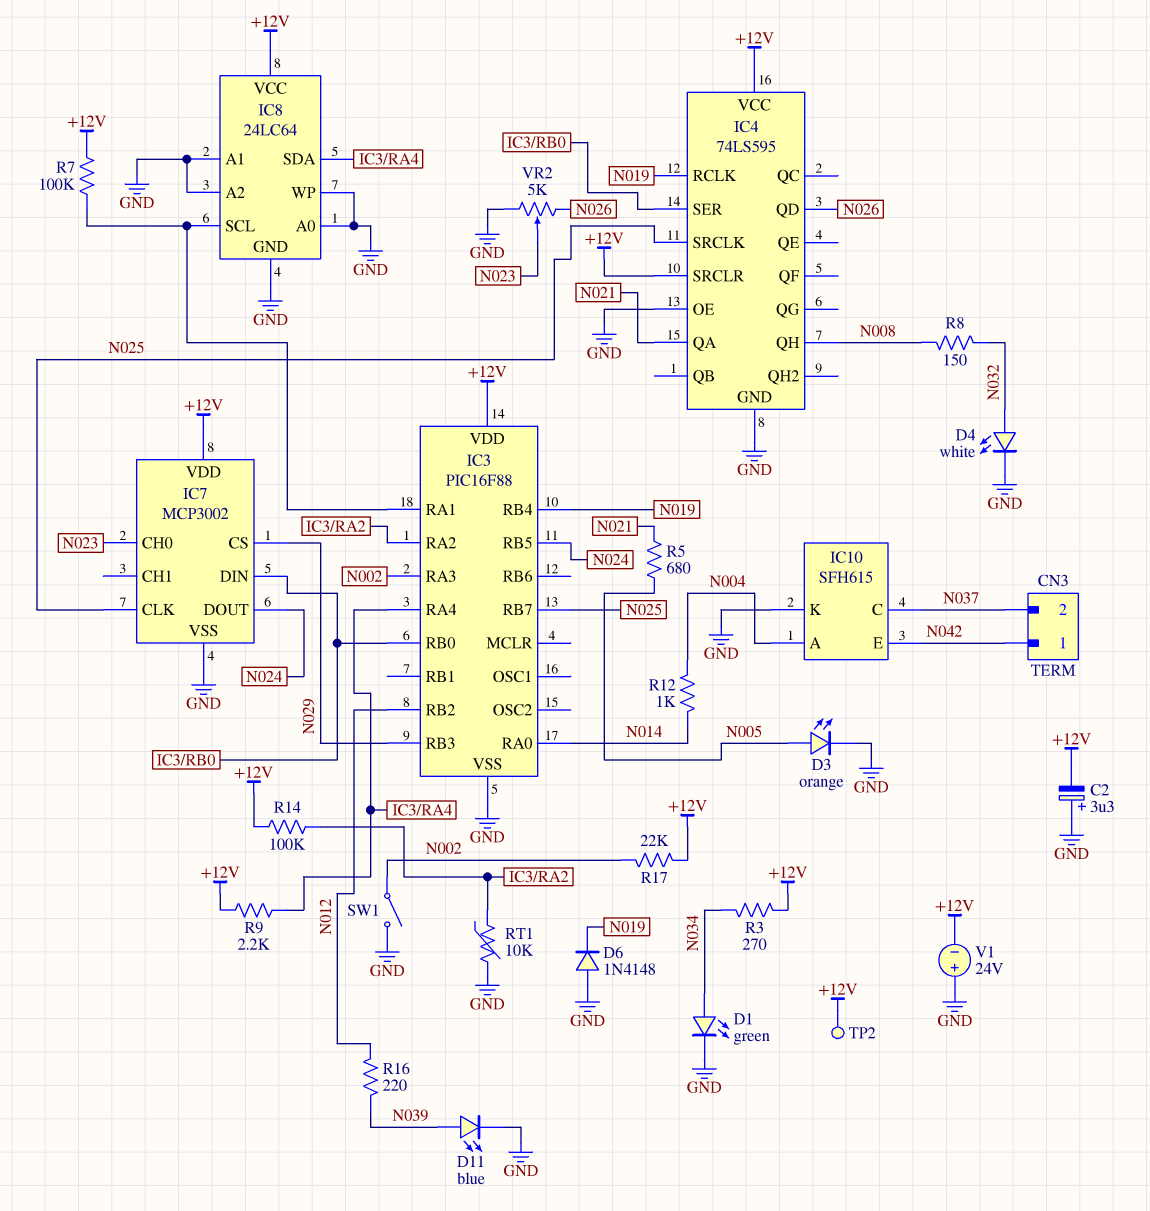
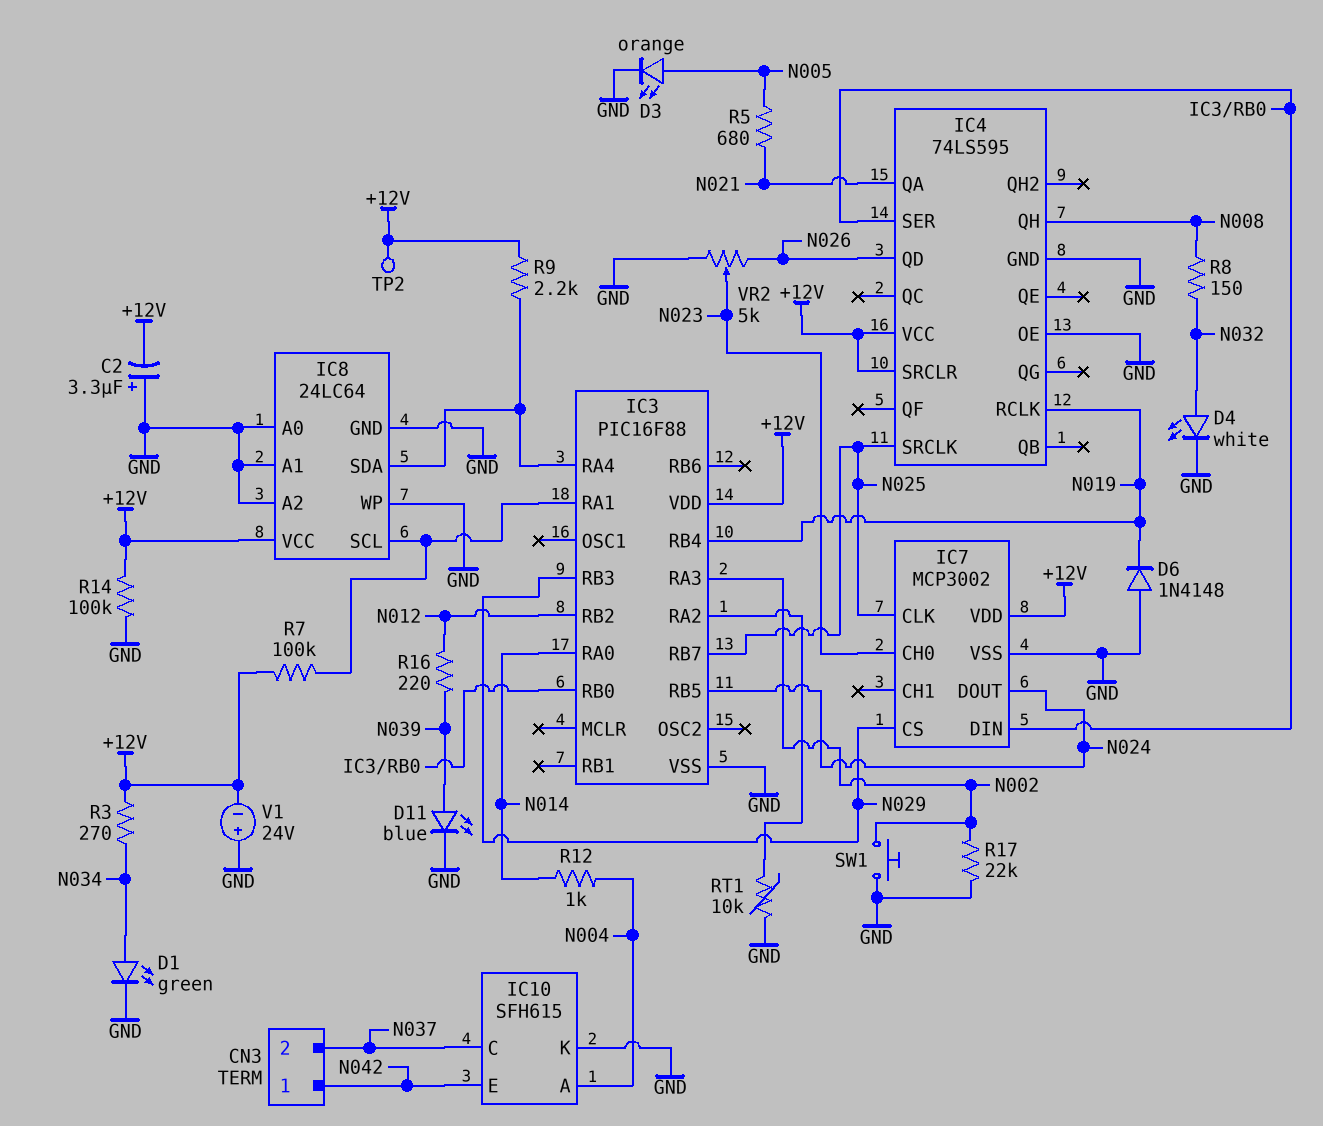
R14: 100k (+12V, IC3/RA2) -> 100k (+12V, GND)
R17: 22k (+12V, N002) -> 22k (GND, N002)
SW1: switch (GND, N002) -> button (GND, N002)

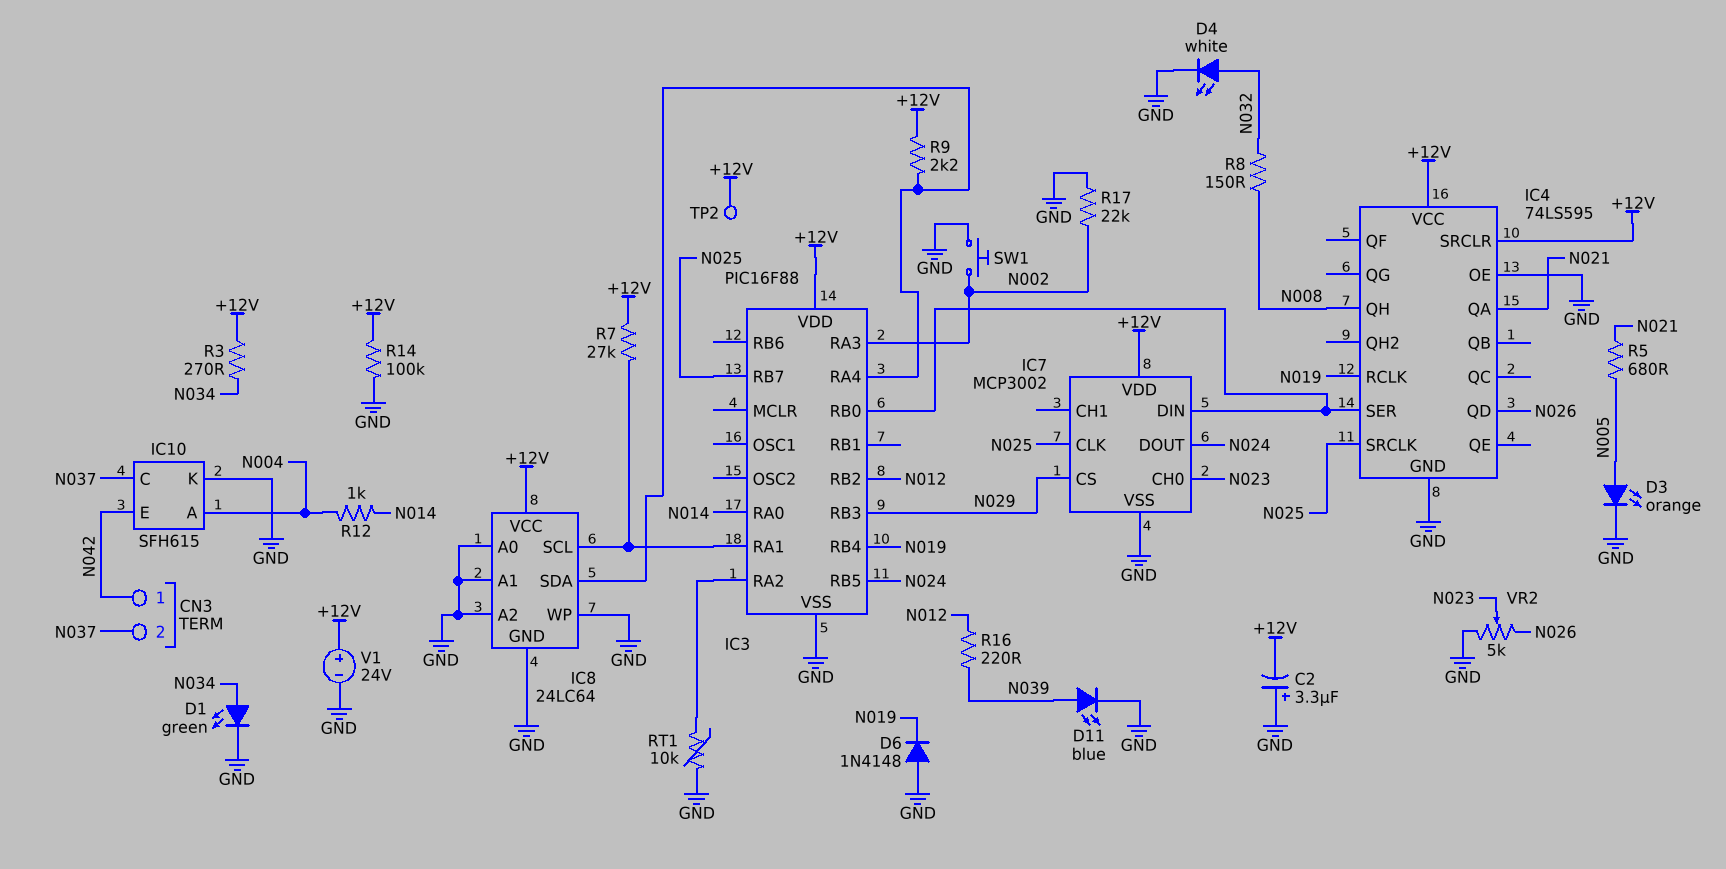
R7: 100k (+12V, IC3/RA1) -> 27k (+12V, IC3/RA1)
V1: 24V (plus GND, minus +12V) -> 24V (plus +12V, minus GND)

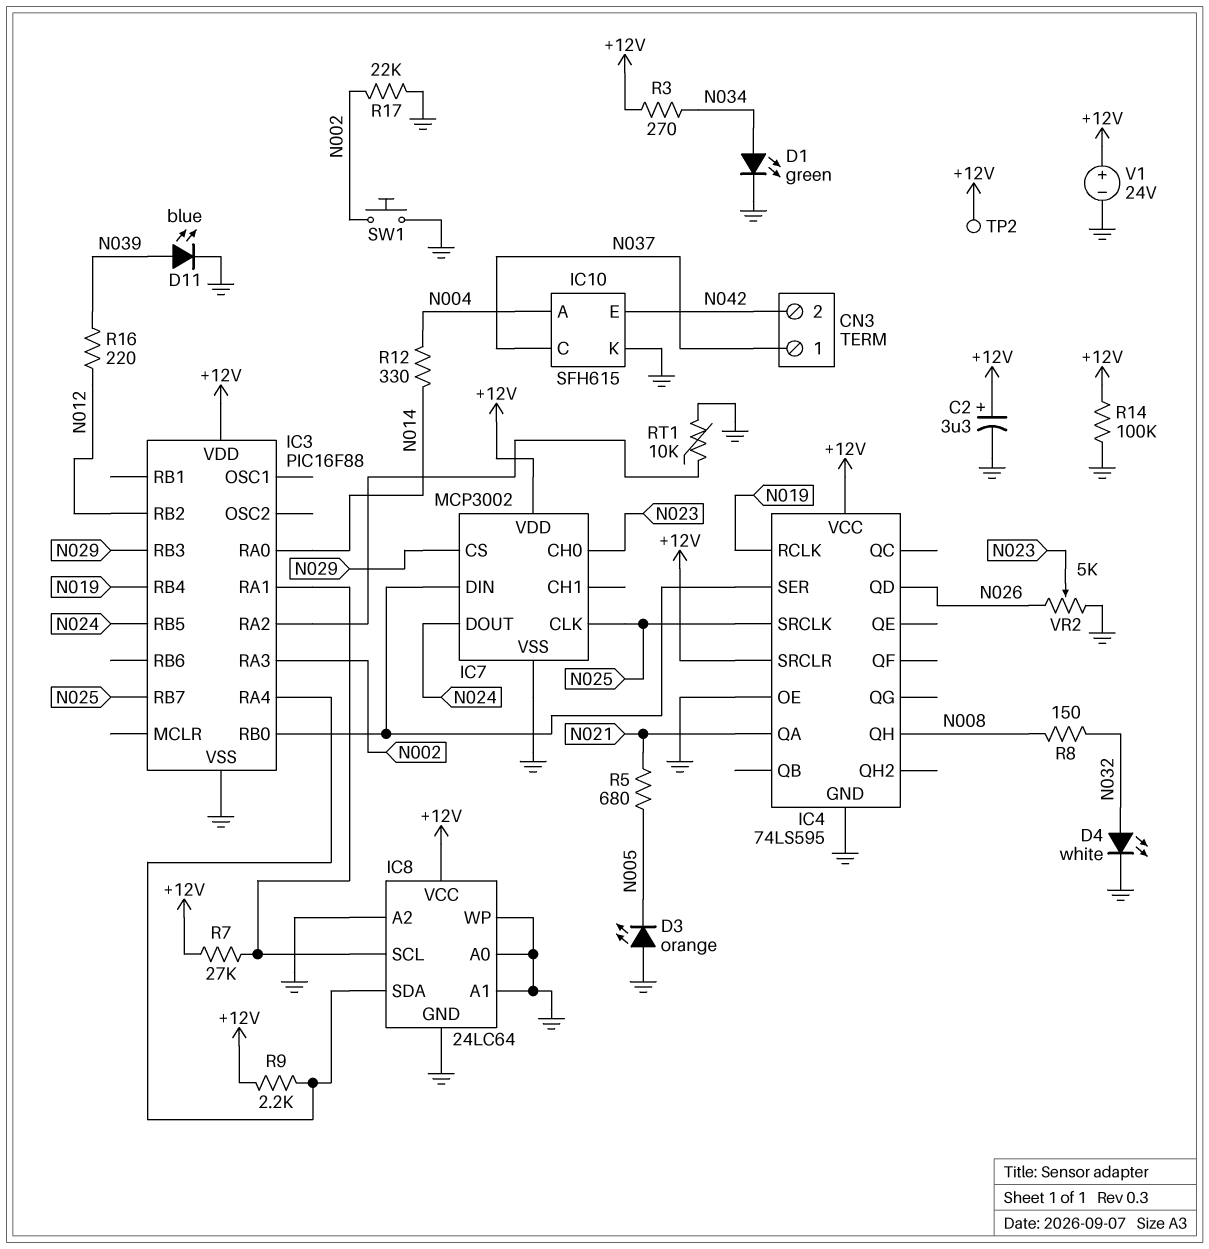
C2: 3.3uF (plus GND, minus +12V) -> 3.3uF (plus +12V, minus GND)
CN3 pin 1: N042 -> N037
CN3 pin 2: N037 -> N042
D3: LED orange (A N005, K GND) -> LED orange (A GND, K N005)
D6: diode 1N4148 (A GND, K N019) -> none
R12: 1k (N004, N014) -> 330 (N004, N014)

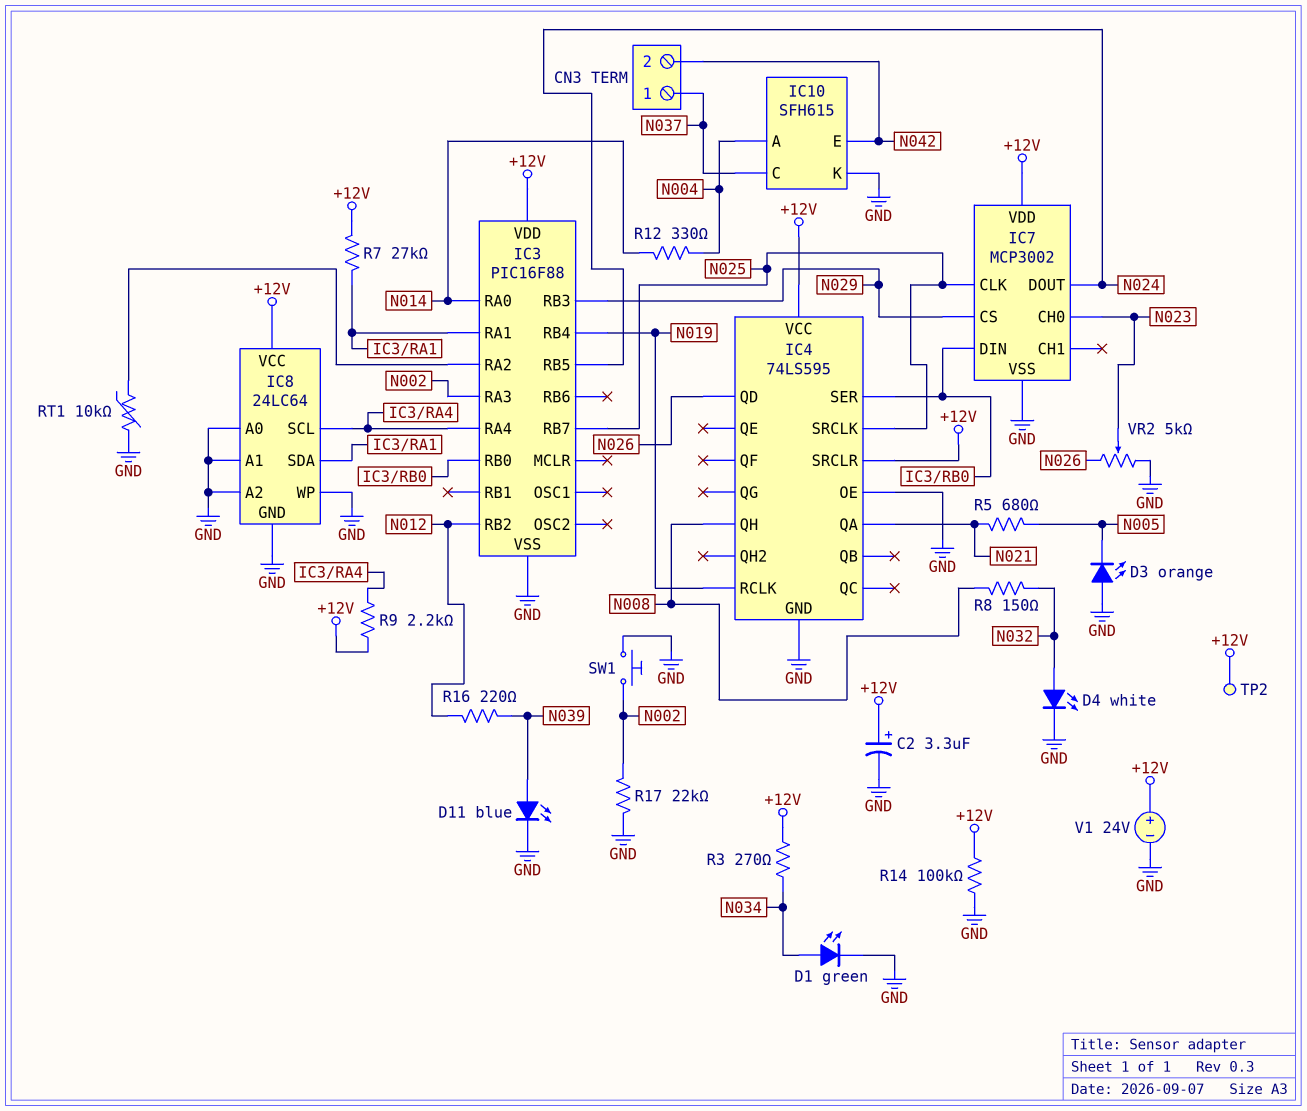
IC8 pin SCL: IC3/RA1 -> IC3/RA4
IC8 pin SDA: IC3/RA4 -> IC3/RA1

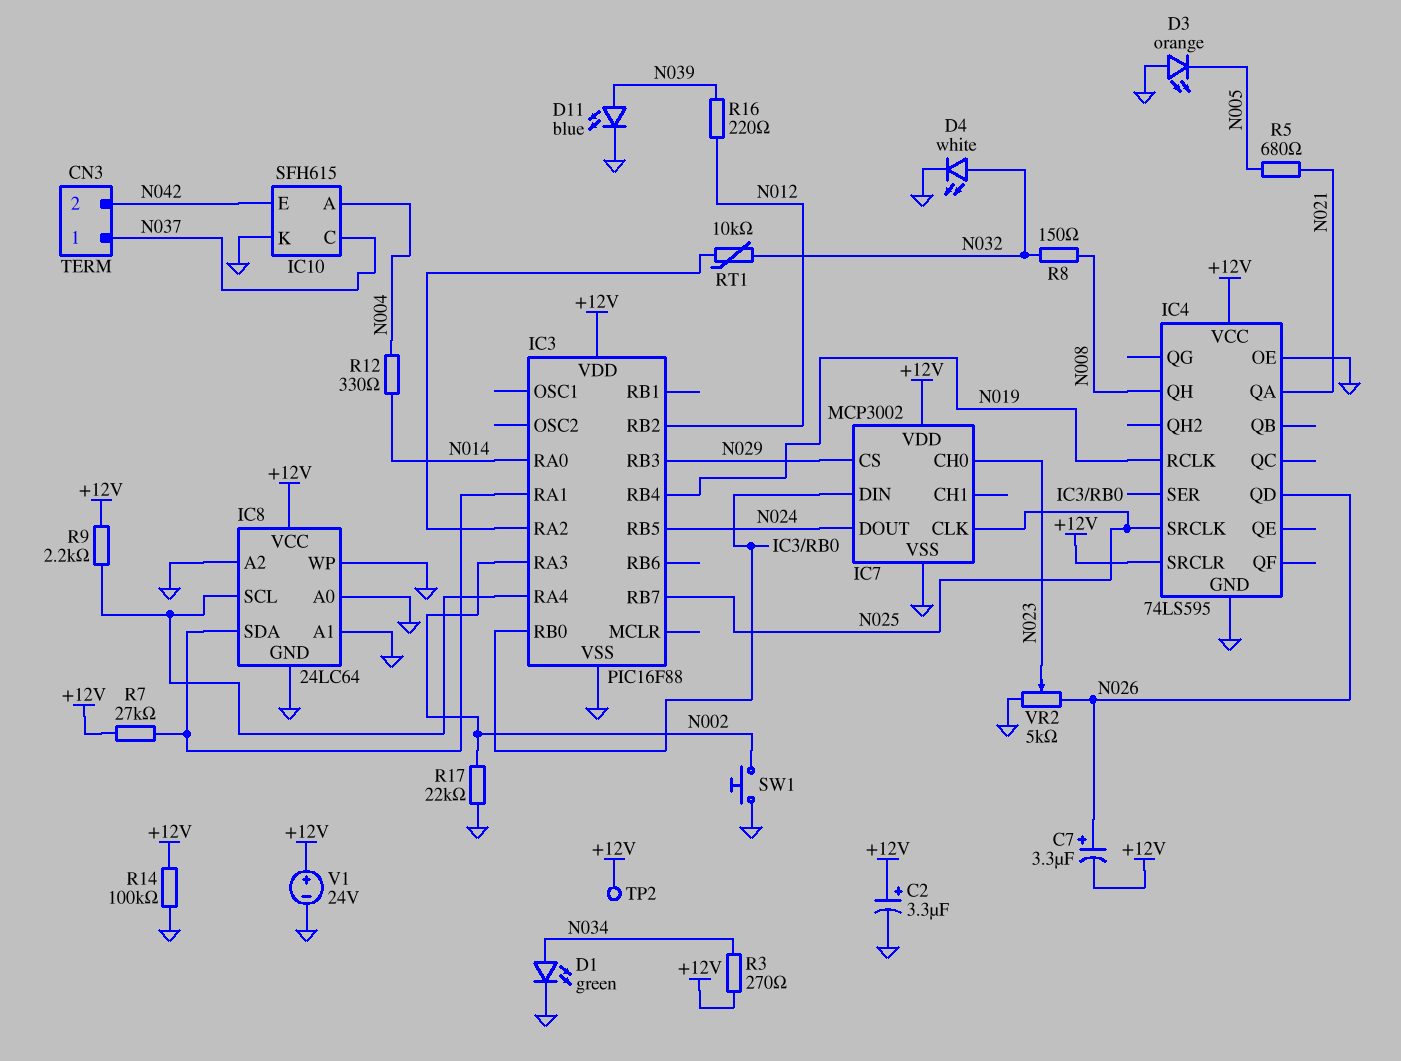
C7: none -> 3.3uF (plus N026, minus +12V)
RT1: 10k (GND, IC3/RA2) -> 10k (IC3/RA2, N032)

